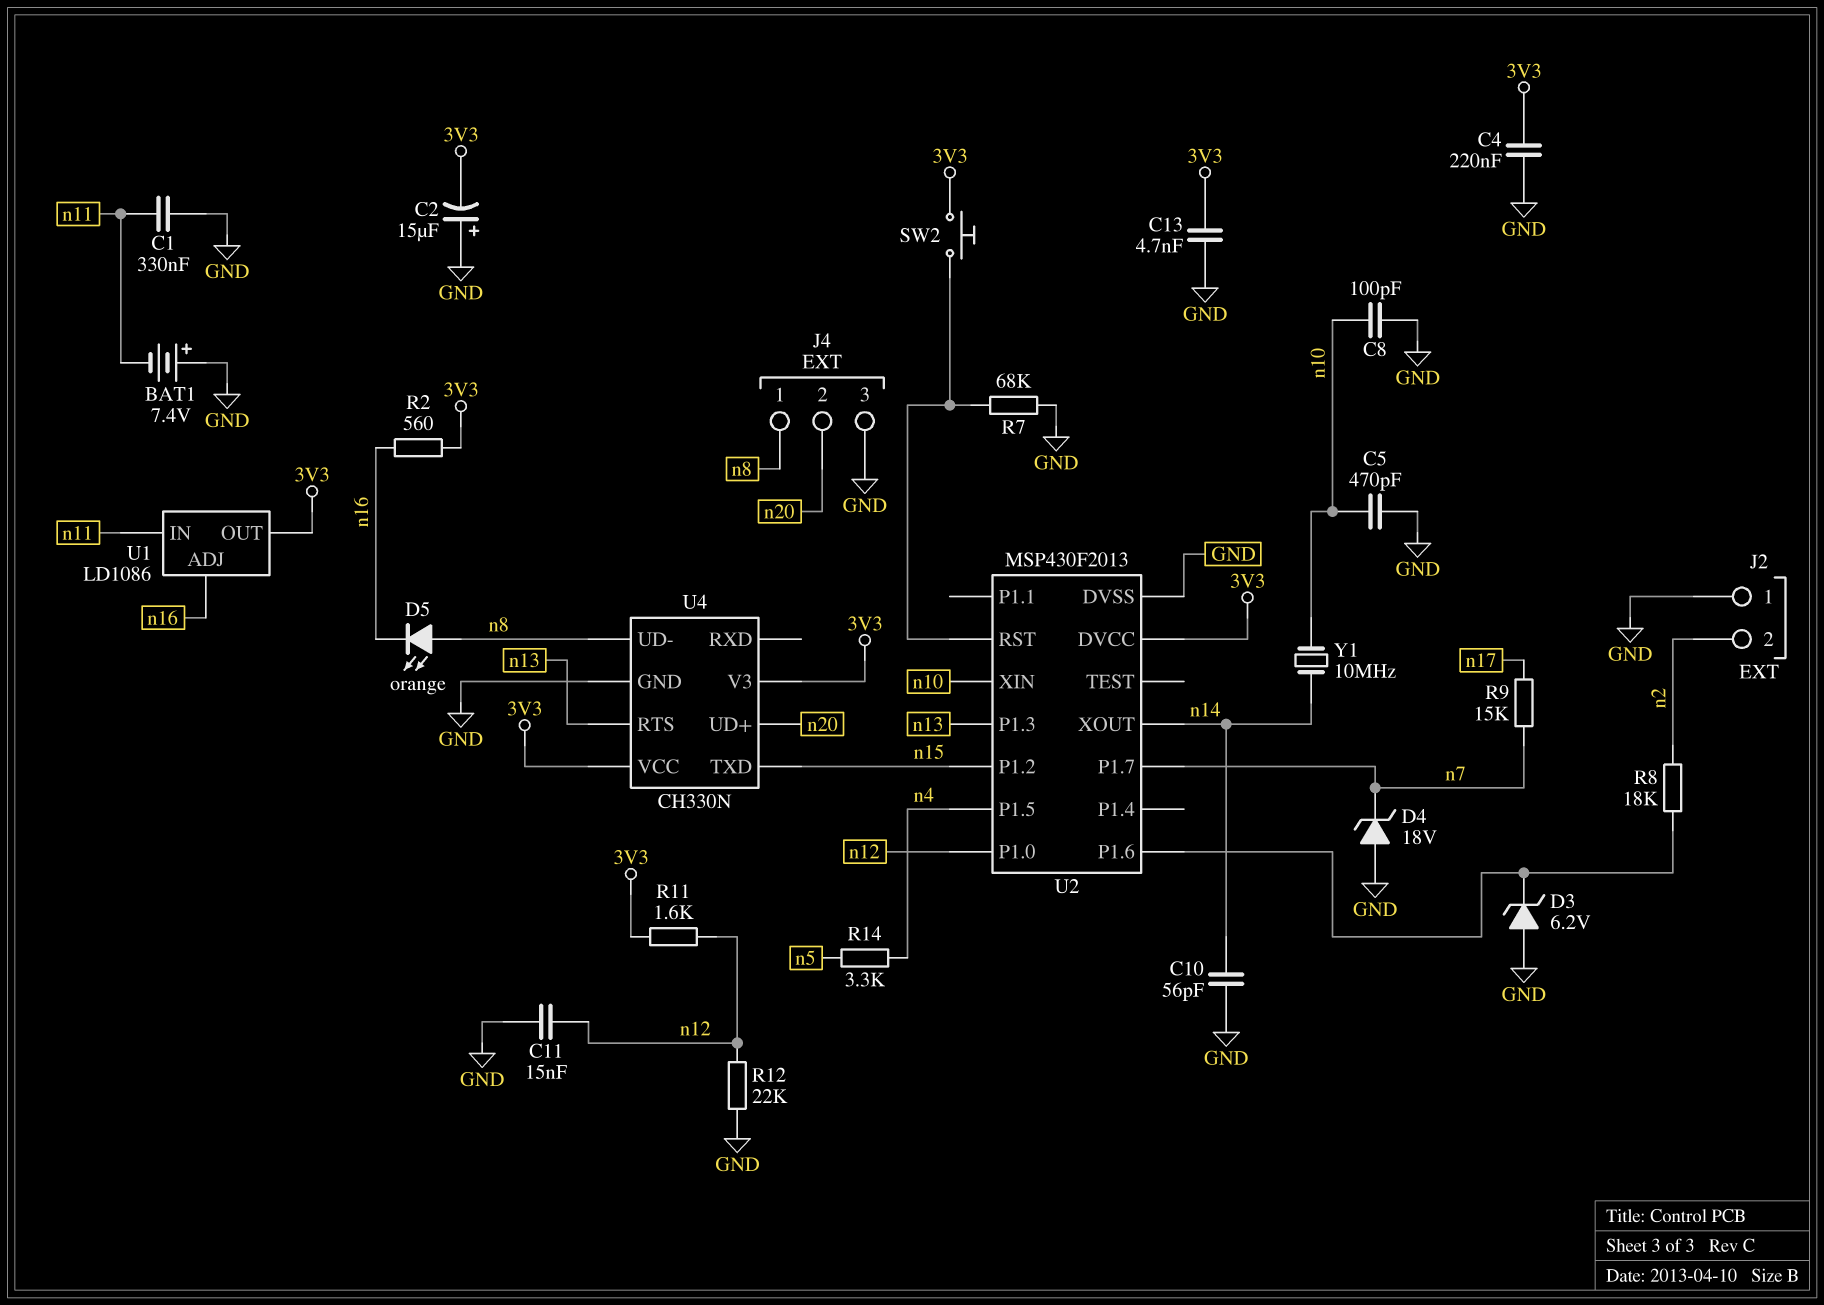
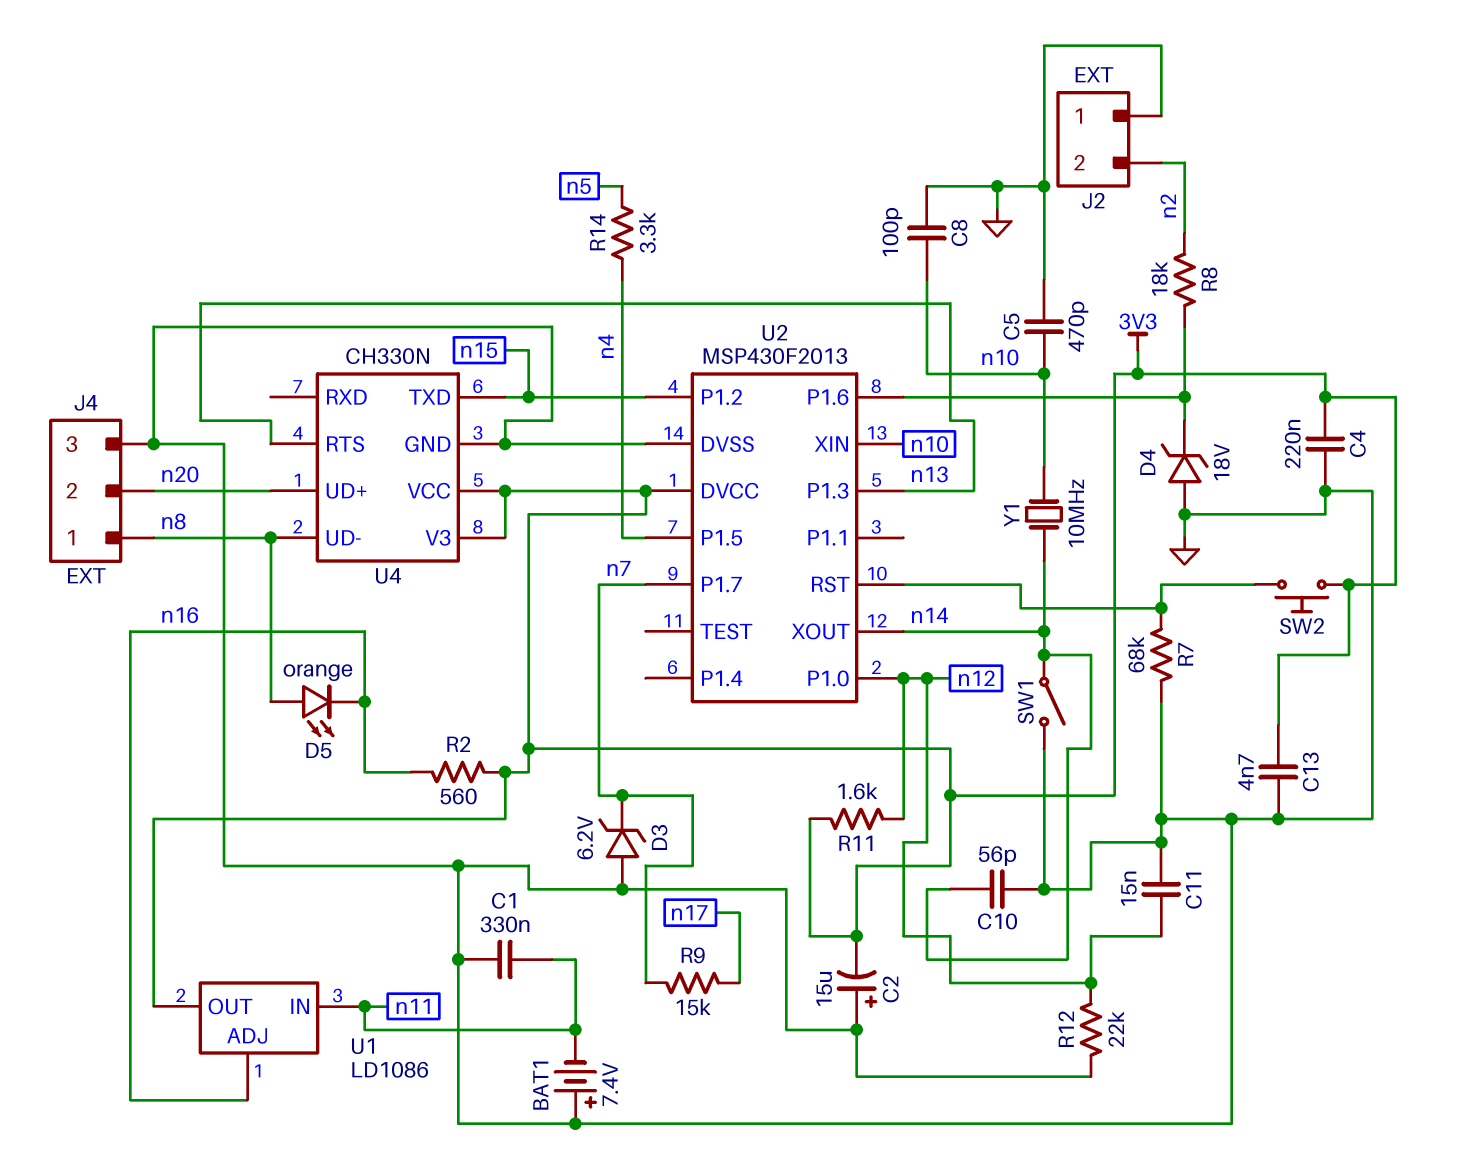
D3: zener 6.2V (A GND, K U2/P1.6) -> zener 6.2V (A GND, K n7)
D4: zener 18V (A GND, K n7) -> zener 18V (A GND, K U2/P1.6)
SW1: none -> switch (GND, n14)

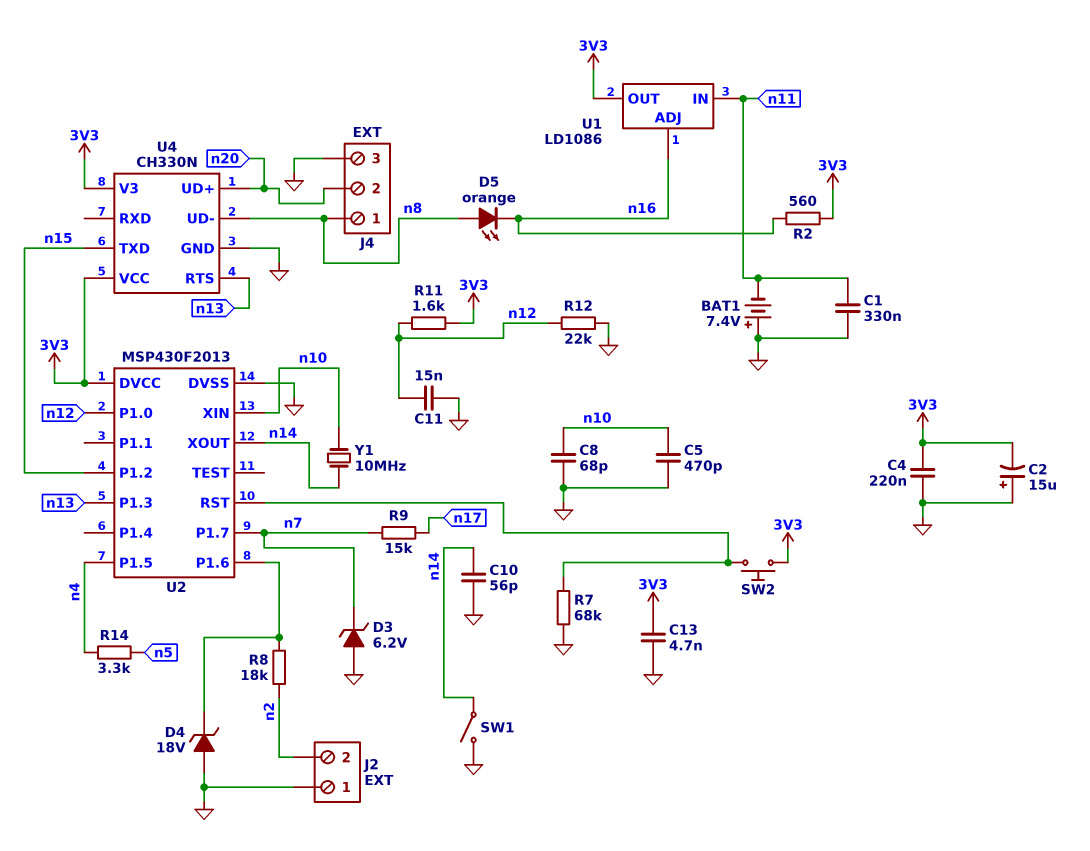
C8: 100pF (GND, n10) -> 68pF (GND, n10)

